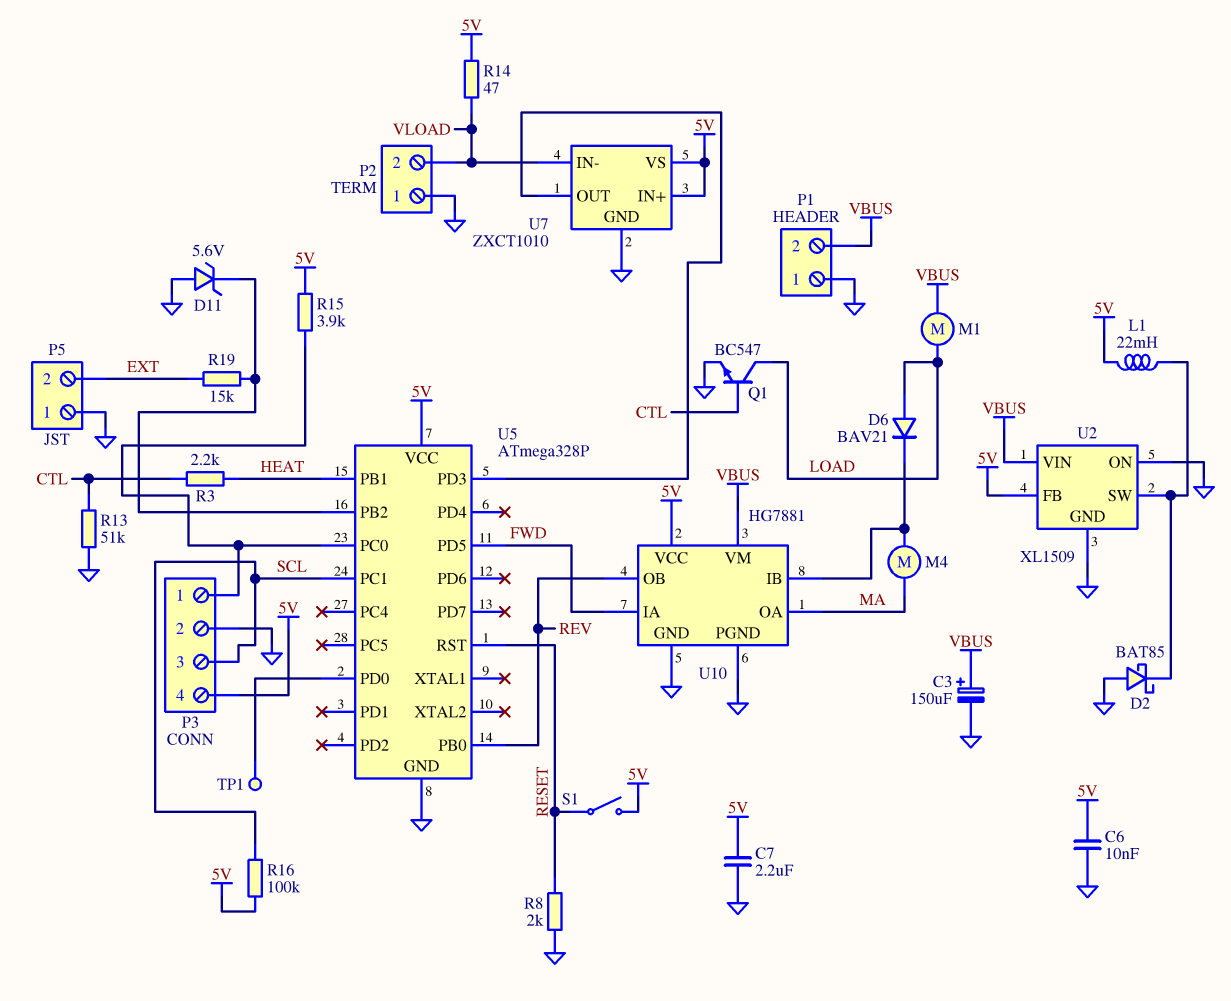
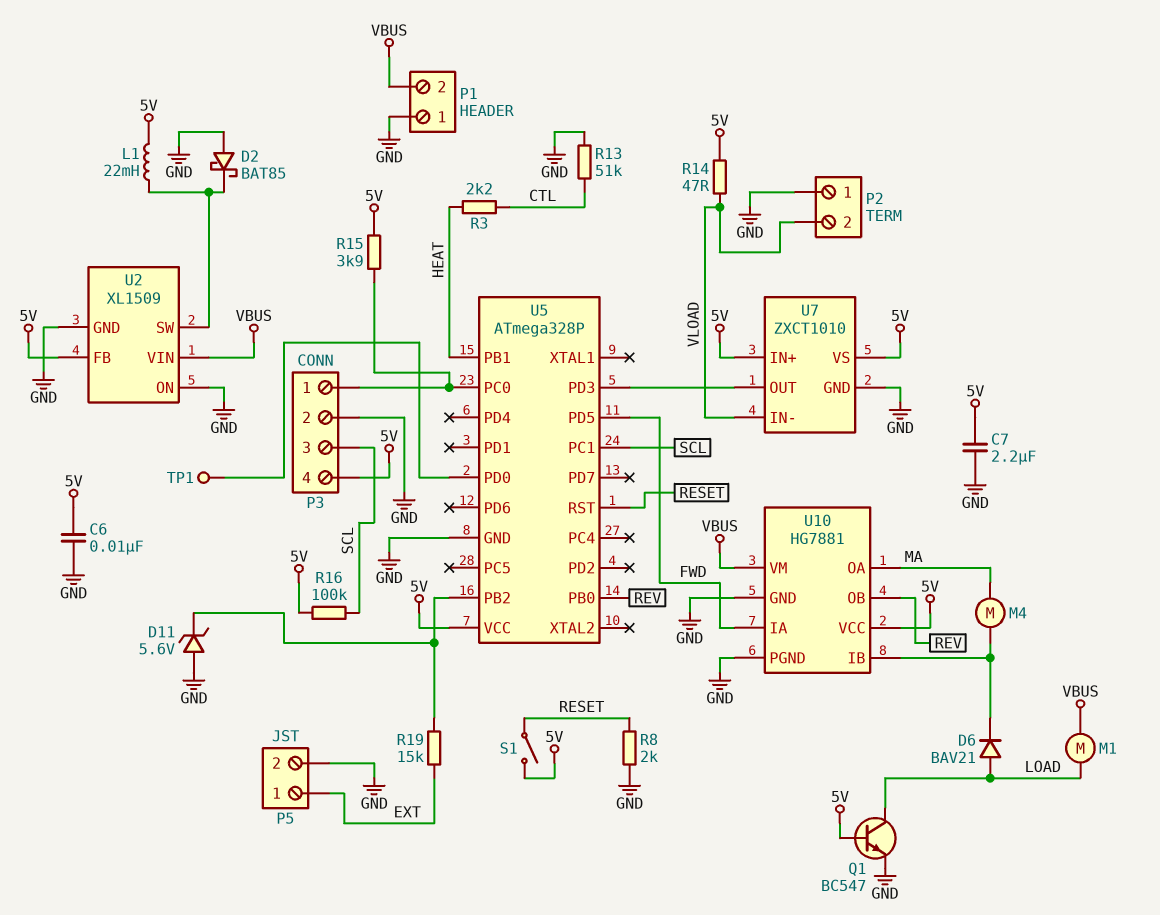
C3: 150uF (plus VBUS, minus GND) -> none
P5 pin 1: GND -> EXT
P5 pin 2: EXT -> GND
Q1: NPN BC547 (B CTL, C LOAD, E GND) -> NPN BC547 (B 5V, C LOAD, E GND)

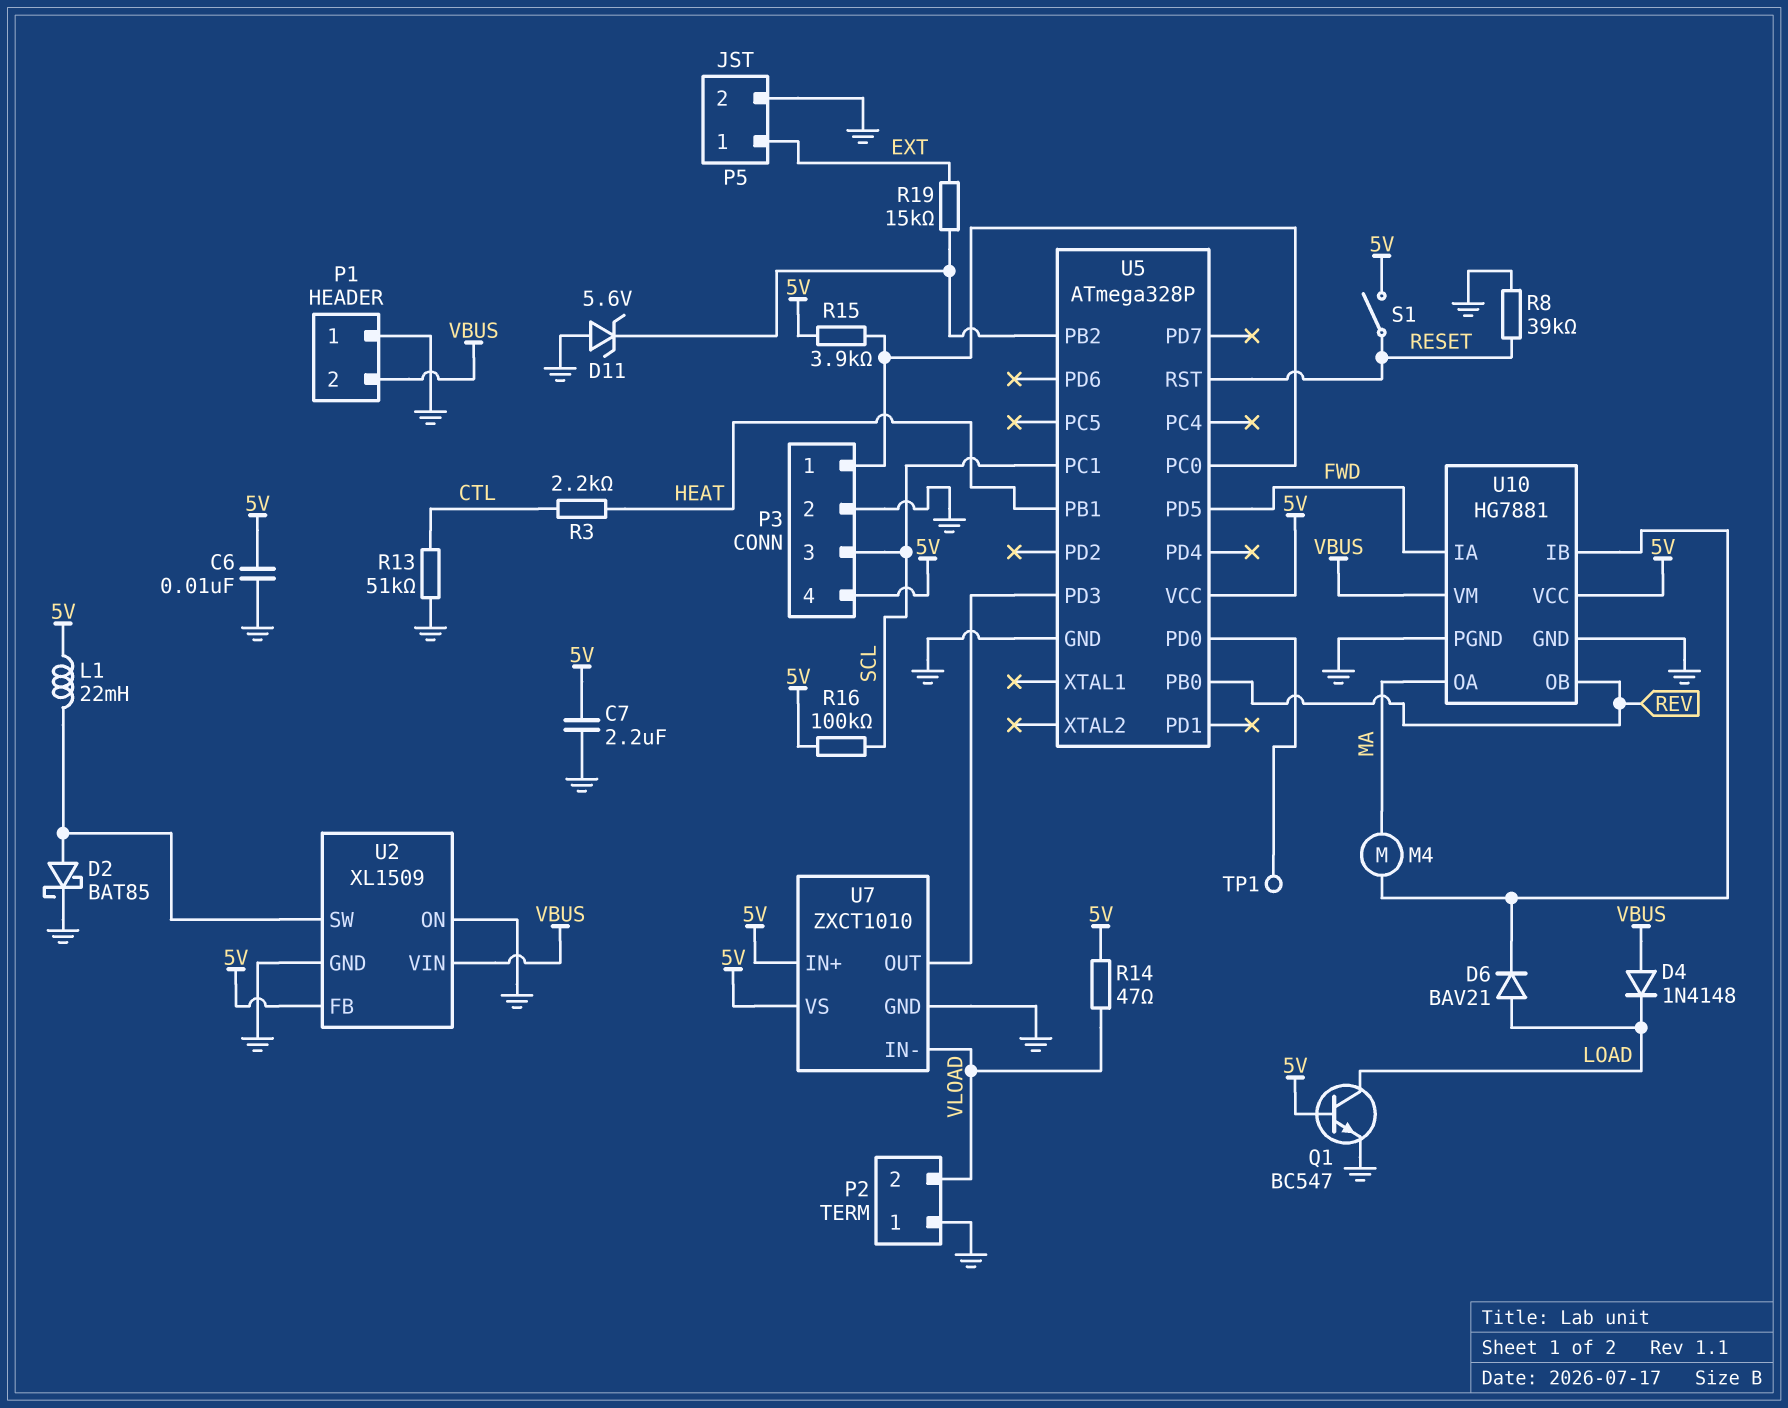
D2: schottky BAT85 (A GND, K U2/SW) -> schottky BAT85 (A U2/SW, K GND)
D4: none -> diode 1N4148 (A VBUS, K LOAD)
M1: motor (LOAD, VBUS) -> none
R8: 2k (GND, RESET) -> 39k (GND, RESET)

